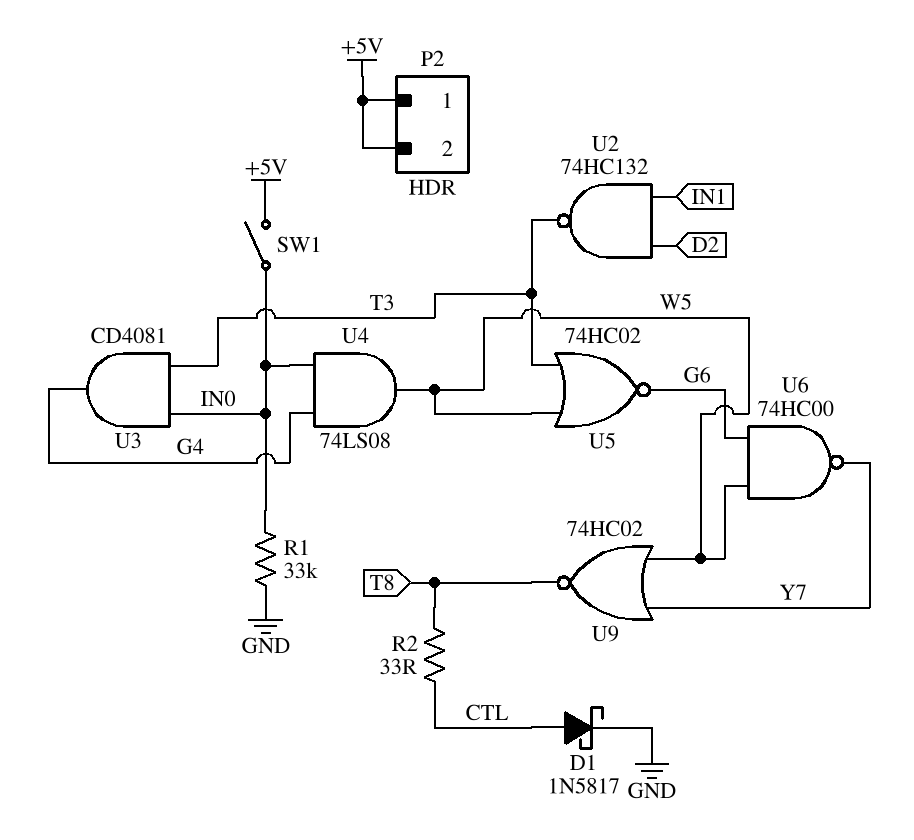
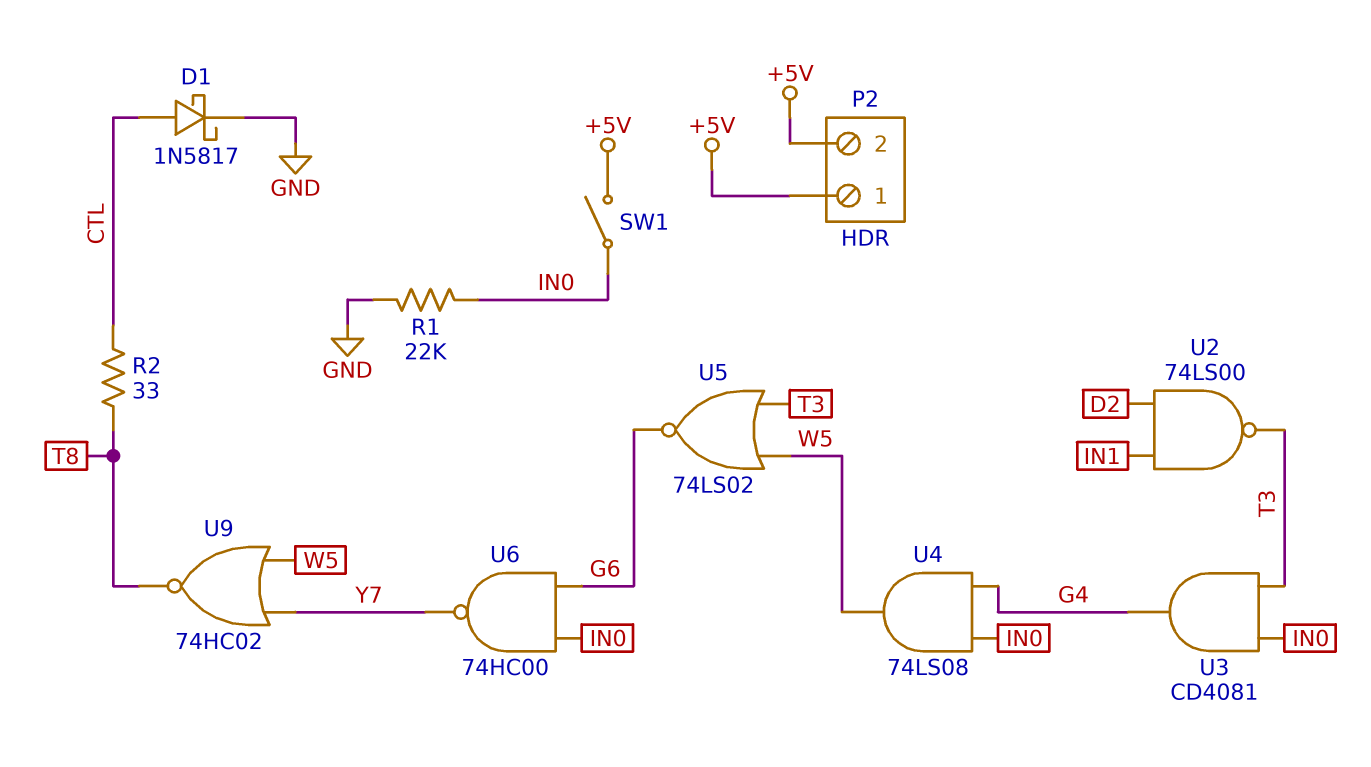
R1: 33k (GND, IN0) -> 22k (GND, IN0)
U2: NAND 74HC132 (in D2, in IN1, out T3) -> NAND 74LS00 (in D2, in IN1, out T3)
U5: NOR 74HC02 (in T3, in W5, out G6) -> NOR 74LS02 (in T3, in W5, out G6)
U6: NAND 74HC00 (in G6, in W5, out Y7) -> NAND 74HC00 (in G6, in IN0, out Y7)

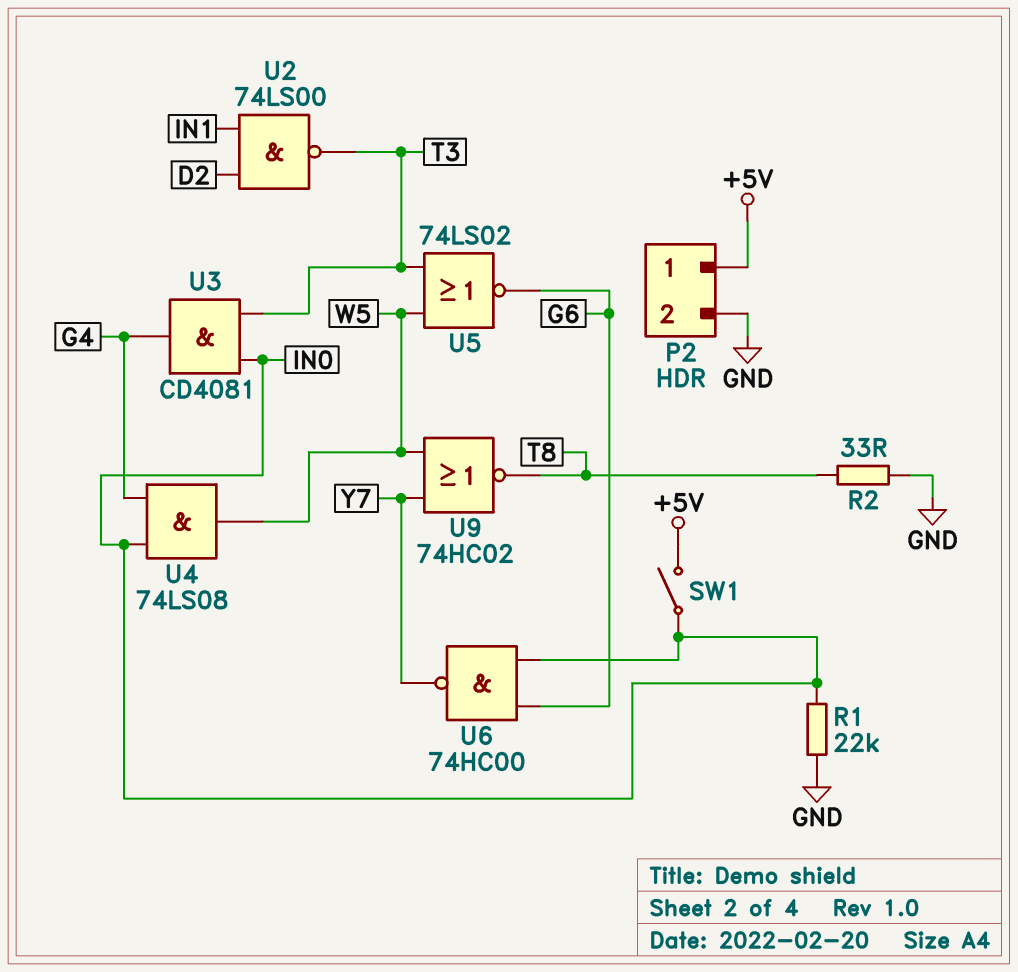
D1: schottky 1N5817 (A CTL, K GND) -> none
P2 pin 2: +5V -> GND
R2: 33 (CTL, T8) -> 33 (GND, T8)

